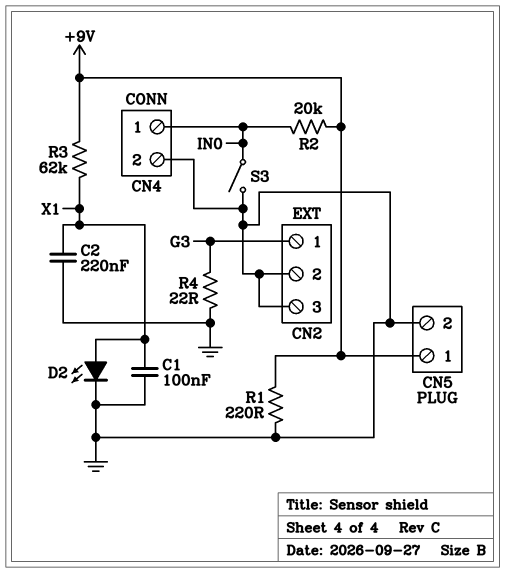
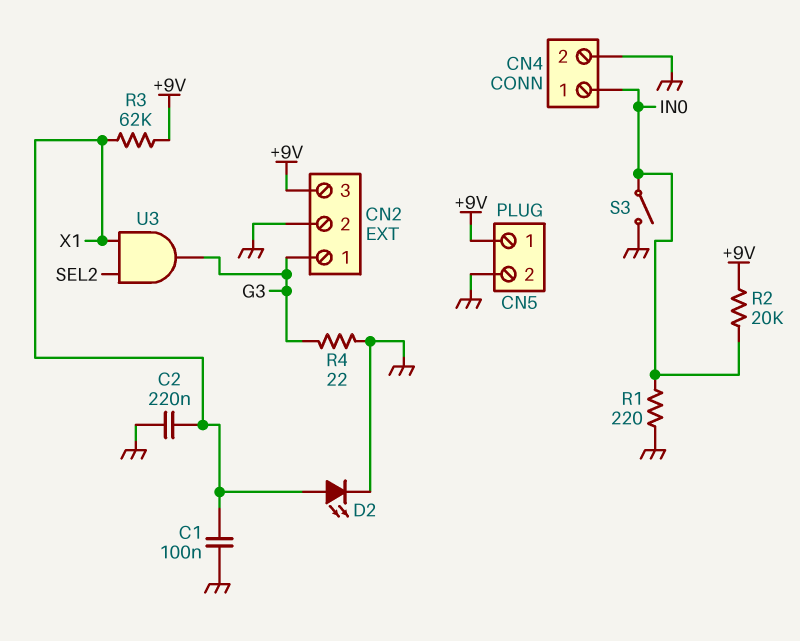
CN2 pin 3: GND -> +9V
R1: 220 (+9V, GND) -> 220 (GND, IN0)
U3: none -> AND (in SEL2, in X1, out G3)

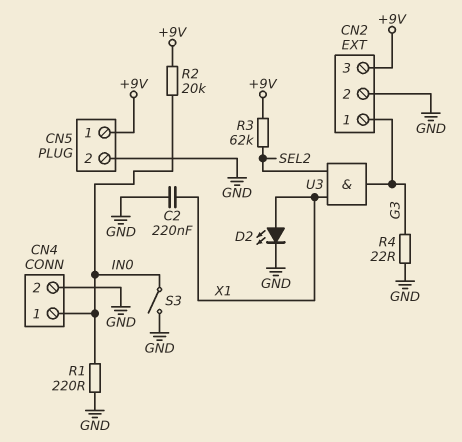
C1: 100nF (GND, X1) -> none
R3: 62k (+9V, X1) -> 62k (+9V, SEL2)

